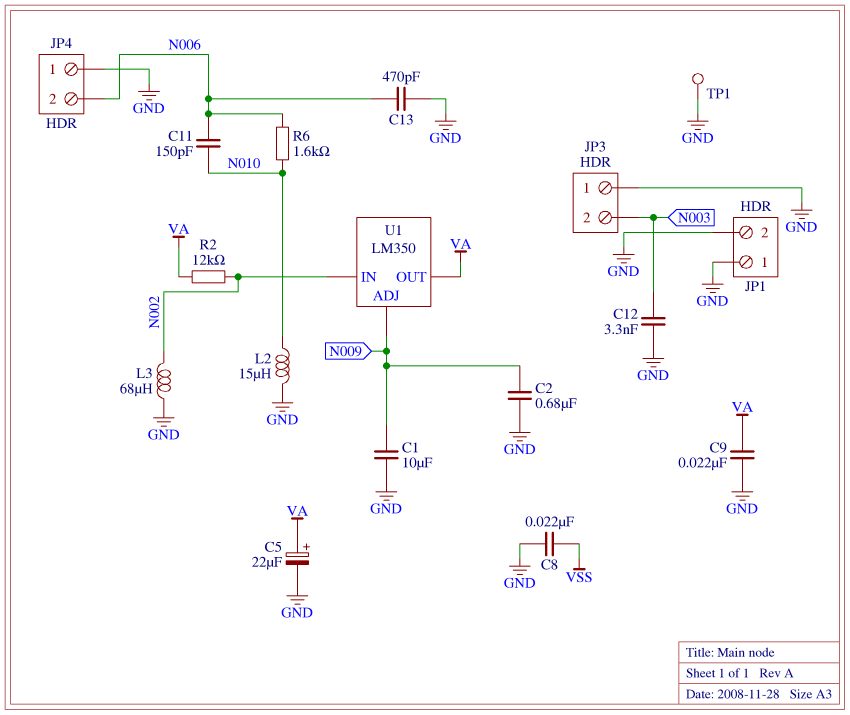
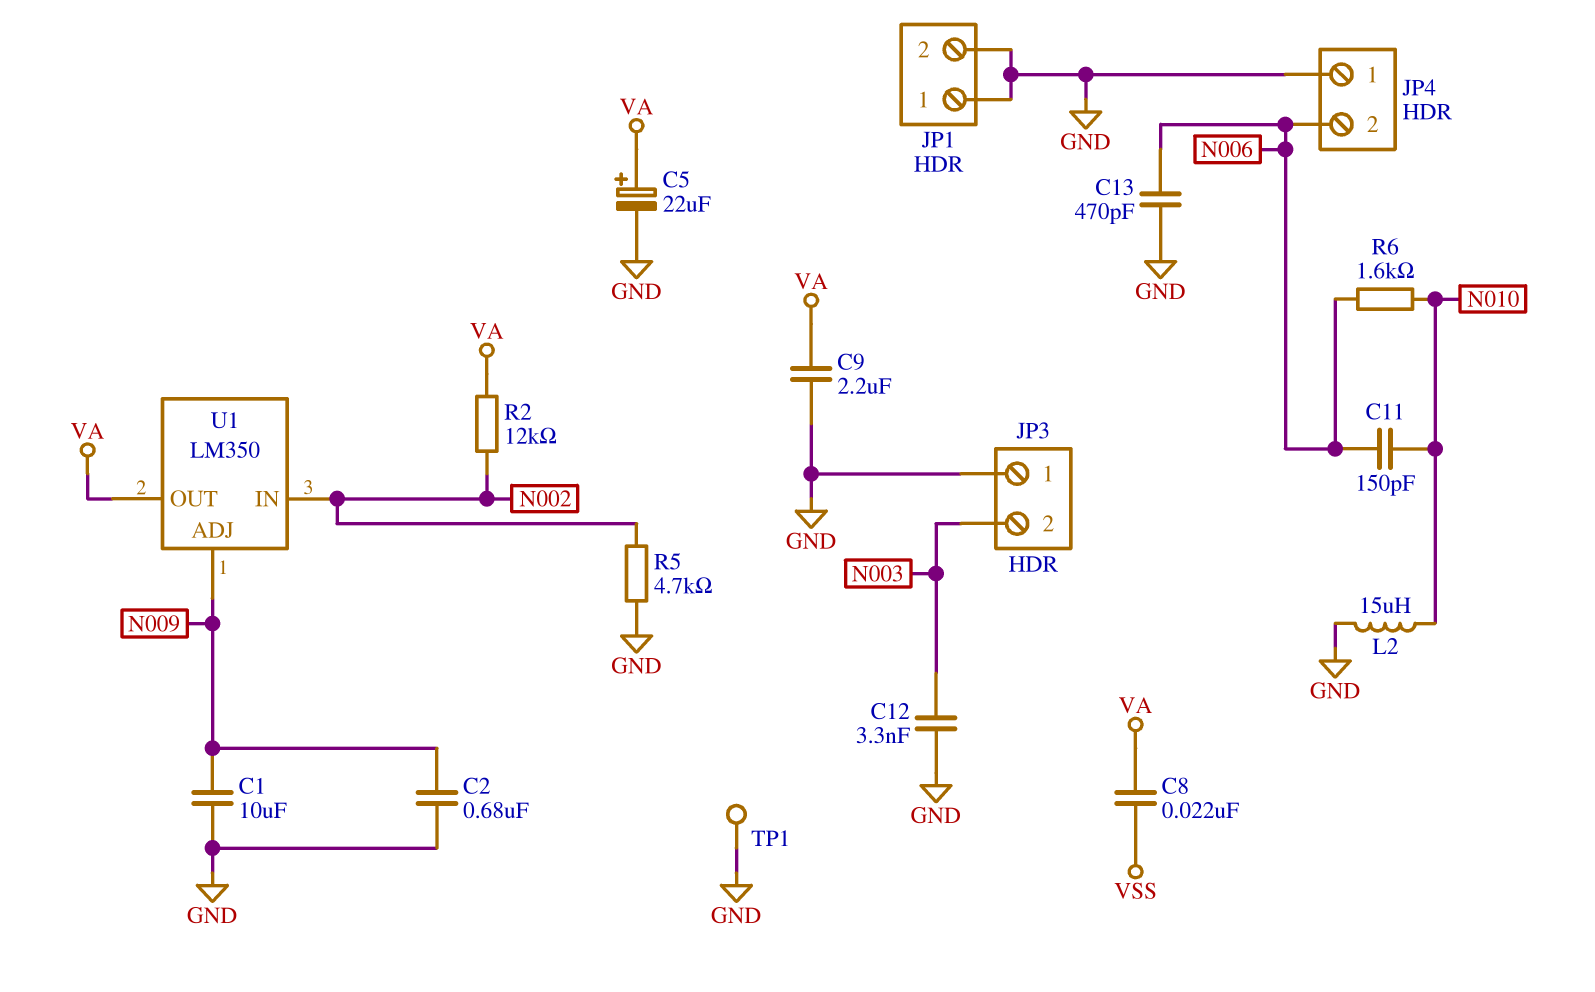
C8: 22nF (GND, VSS) -> 22nF (VA, VSS)
C9: 22nF (GND, VA) -> 2.2uF (GND, VA)
L3: 68uH (GND, N002) -> none
R5: none -> 4.7k (GND, N002)

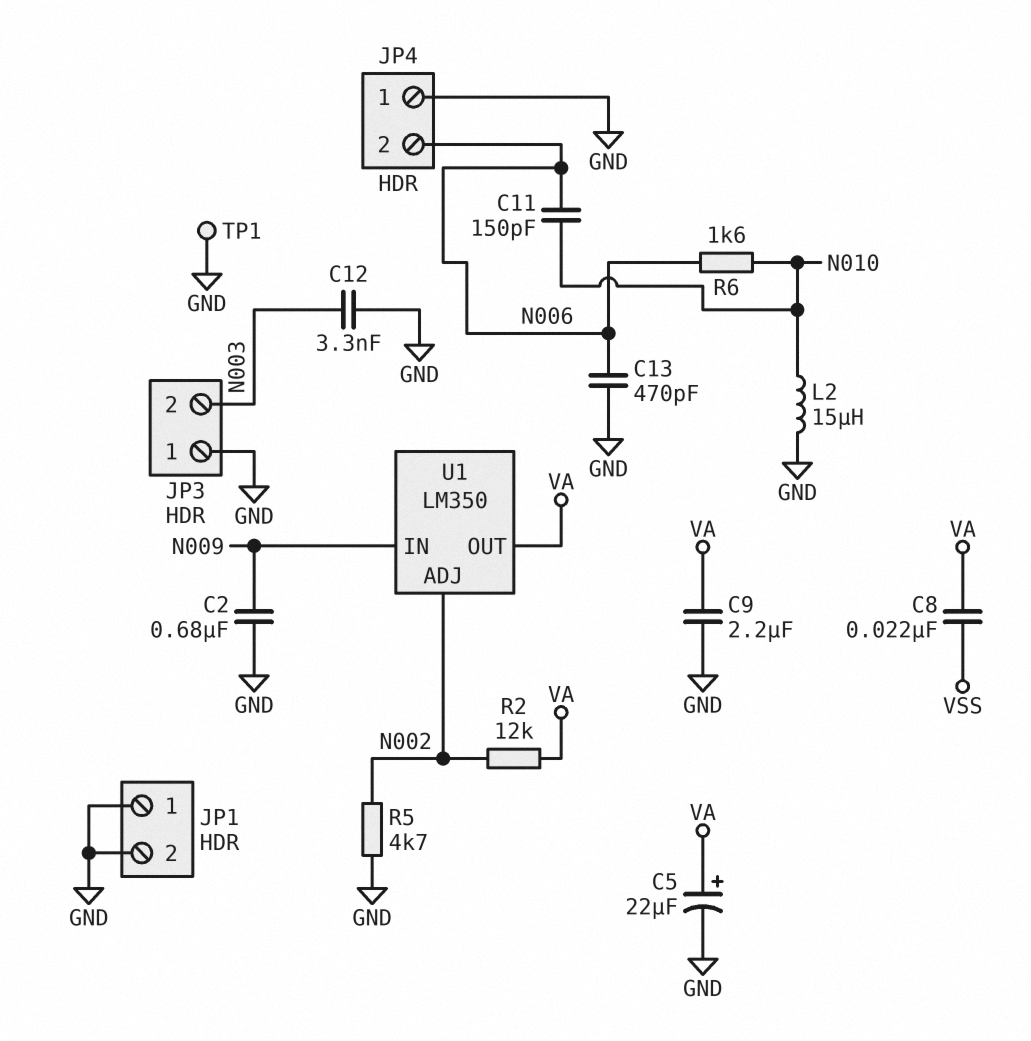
C1: 10uF (GND, N009) -> none
U1 pin ADJ: N009 -> N002
U1 pin IN: N002 -> N009

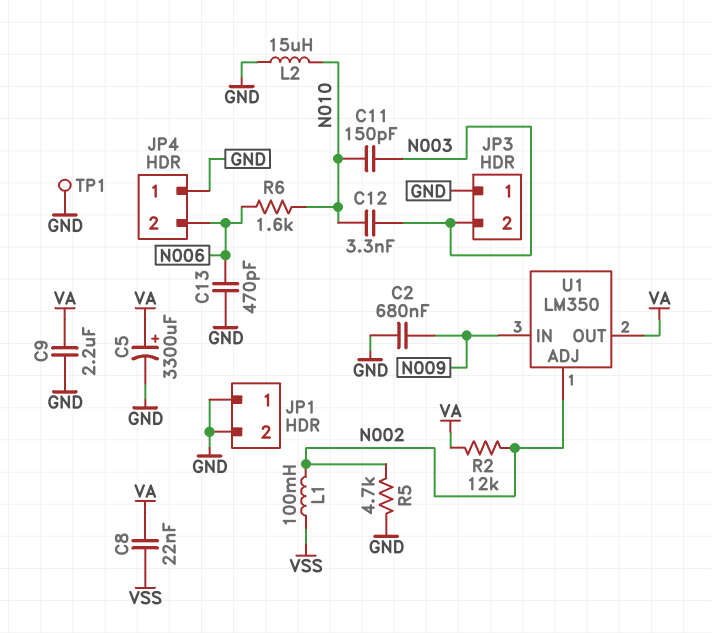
C5: 22uF (plus VA, minus GND) -> 3300uF (plus VA, minus GND)
C11: 150pF (N006, N010) -> 150pF (N003, N010)
C12: 3.3nF (GND, N003) -> 3.3nF (N003, N010)
L1: none -> 100mH (N002, VSS)

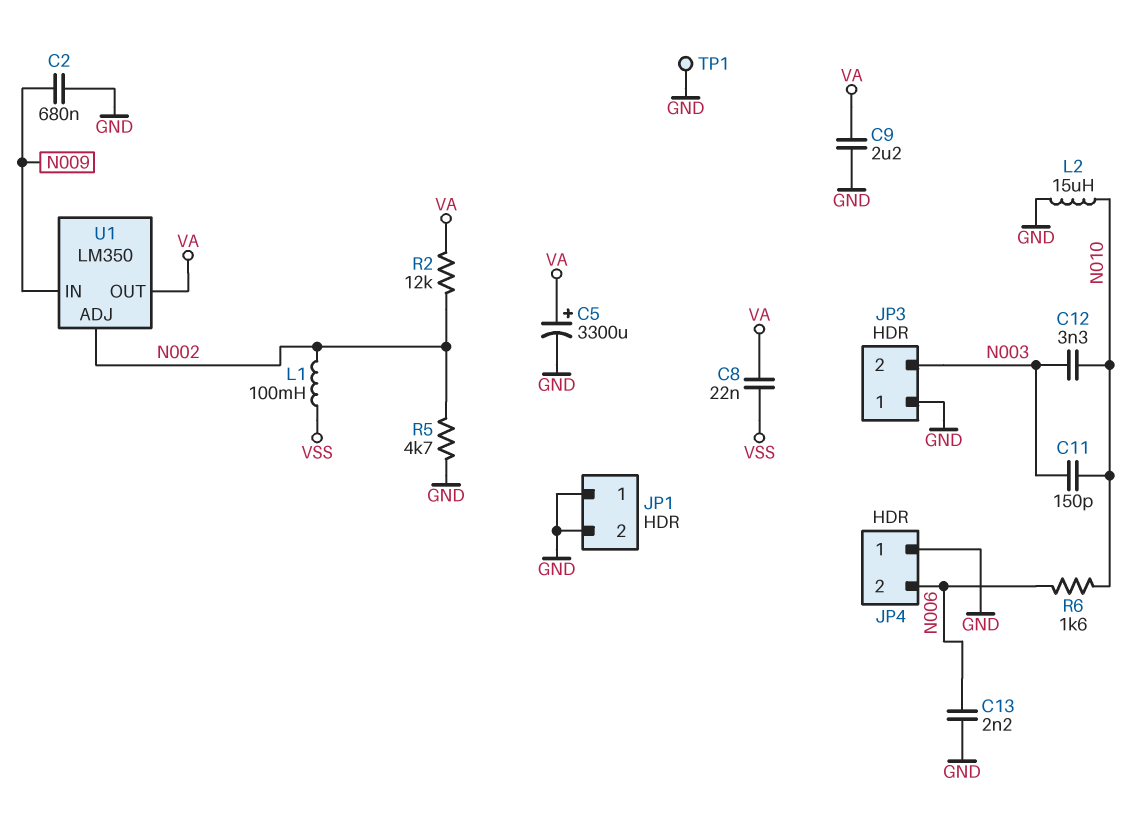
C13: 470pF (GND, N006) -> 2.2nF (GND, N006)

